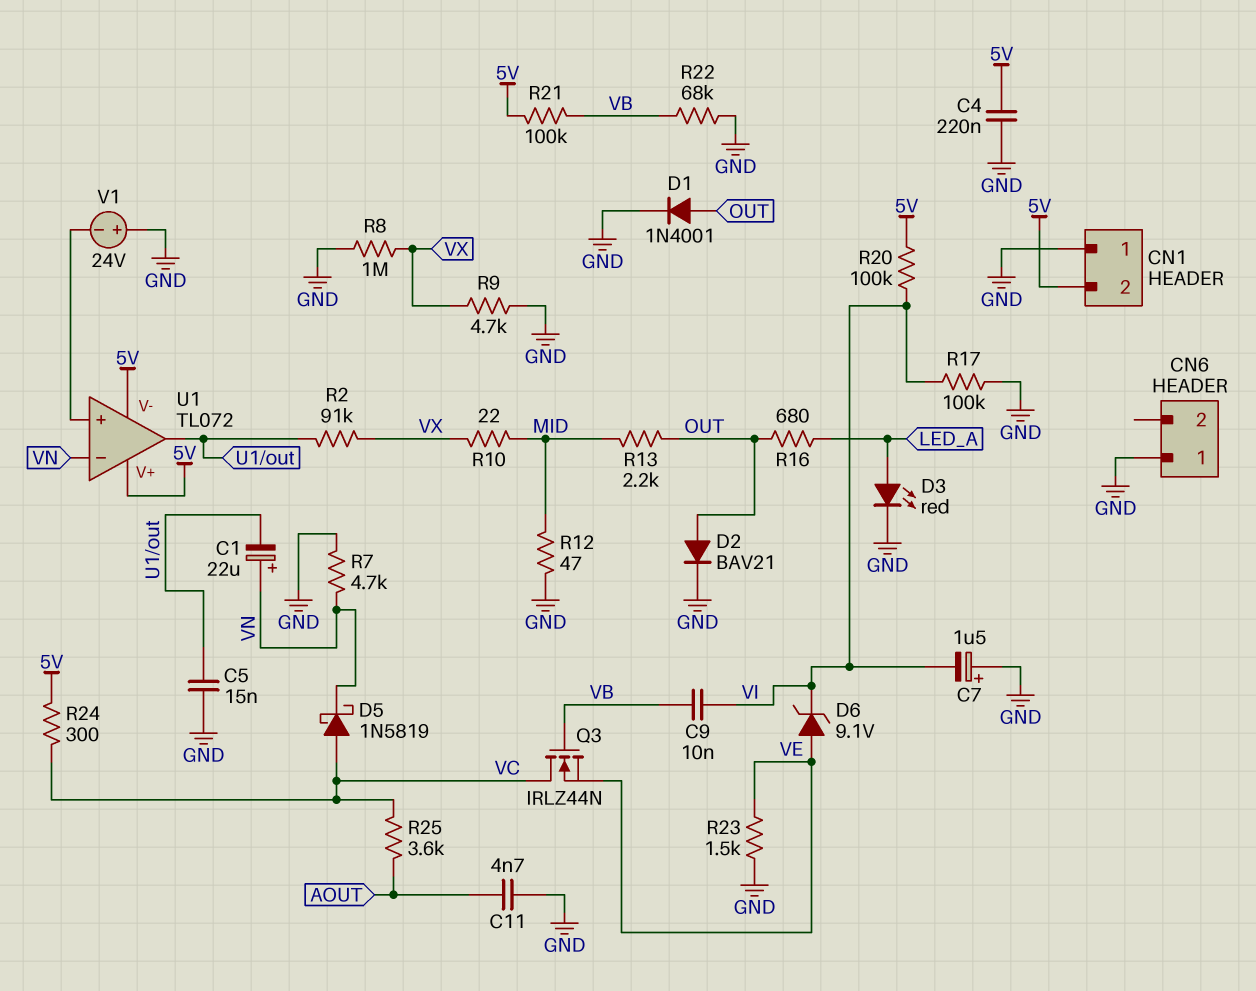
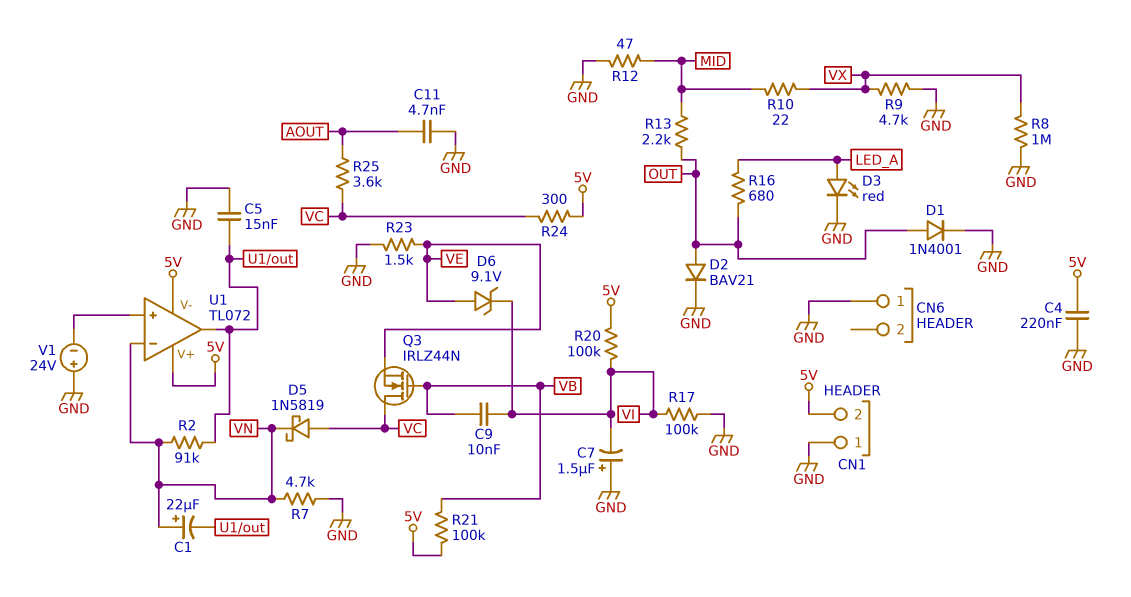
R2: 91k (U1/out, VX) -> 91k (U1/out, VN)
R22: 68k (GND, VB) -> none

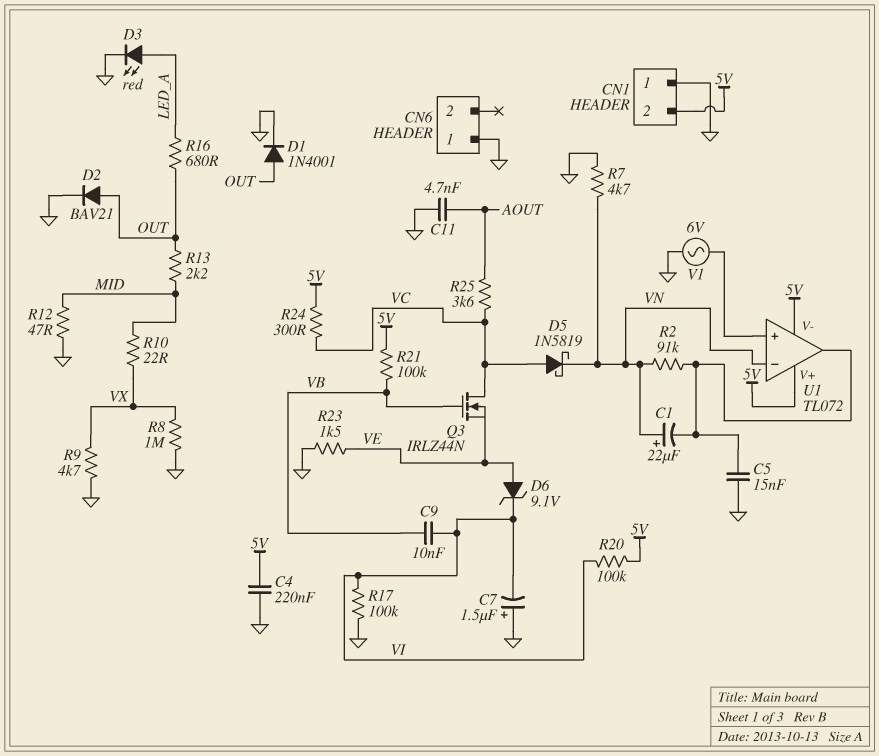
V1: 24V (plus GND, minus U1/in+) -> AC 6V (GND, U1/in+)

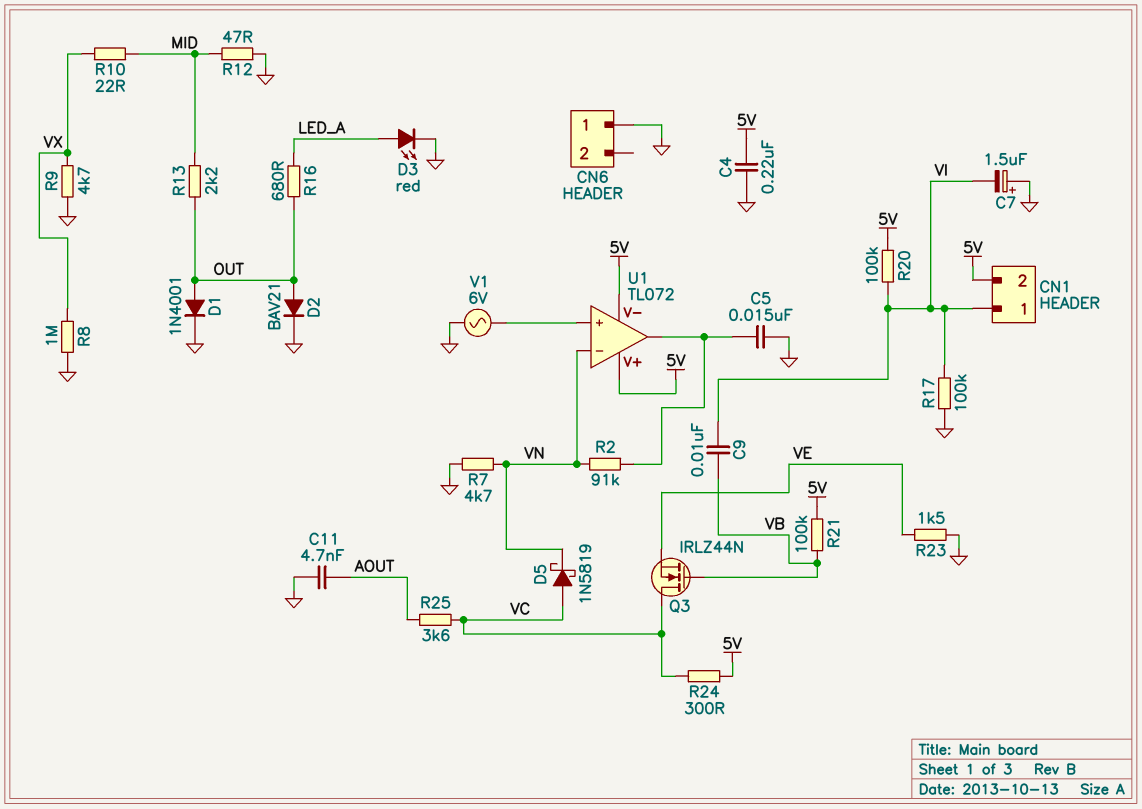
C1: 22uF (plus VN, minus U1/out) -> none
CN1 pin 1: GND -> VI
D6: zener 9.1V (A VE, K VI) -> none

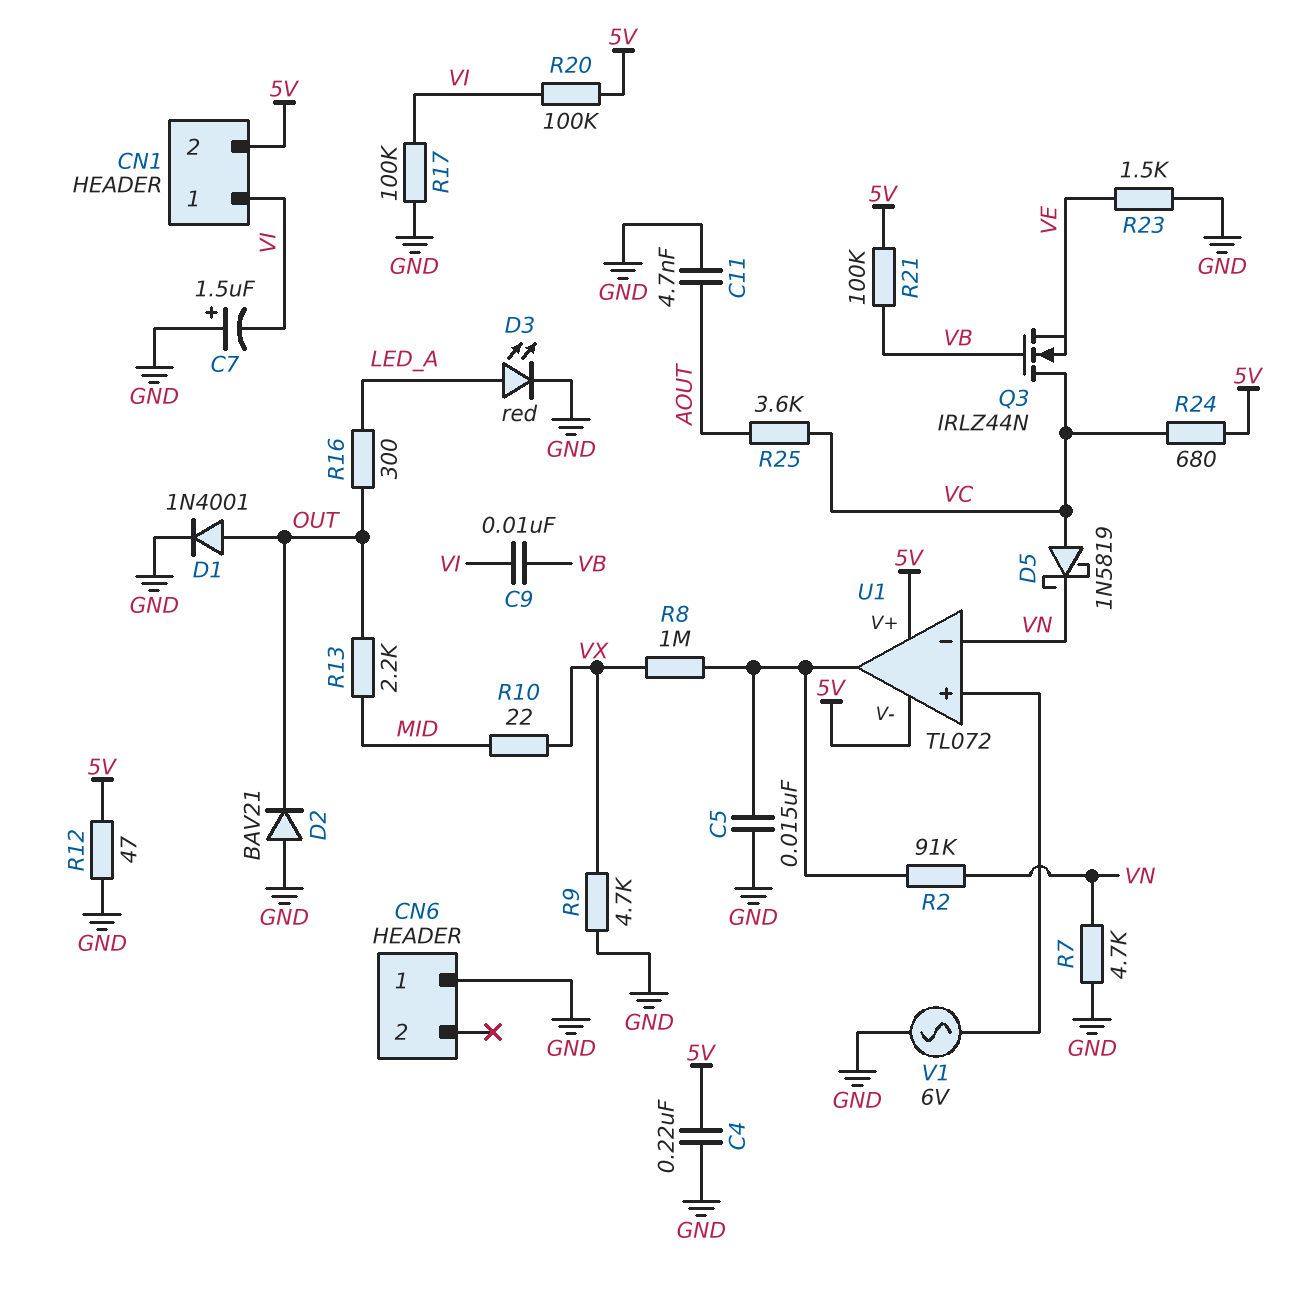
D2: diode BAV21 (A OUT, K GND) -> diode BAV21 (A GND, K OUT)
R8: 1M (GND, VX) -> 1M (U1/out, VX)
R12: 47 (GND, MID) -> 47 (5V, GND)
R16: 680 (LED_A, OUT) -> 300 (LED_A, OUT)
R24: 300 (5V, VC) -> 680 (5V, VC)

